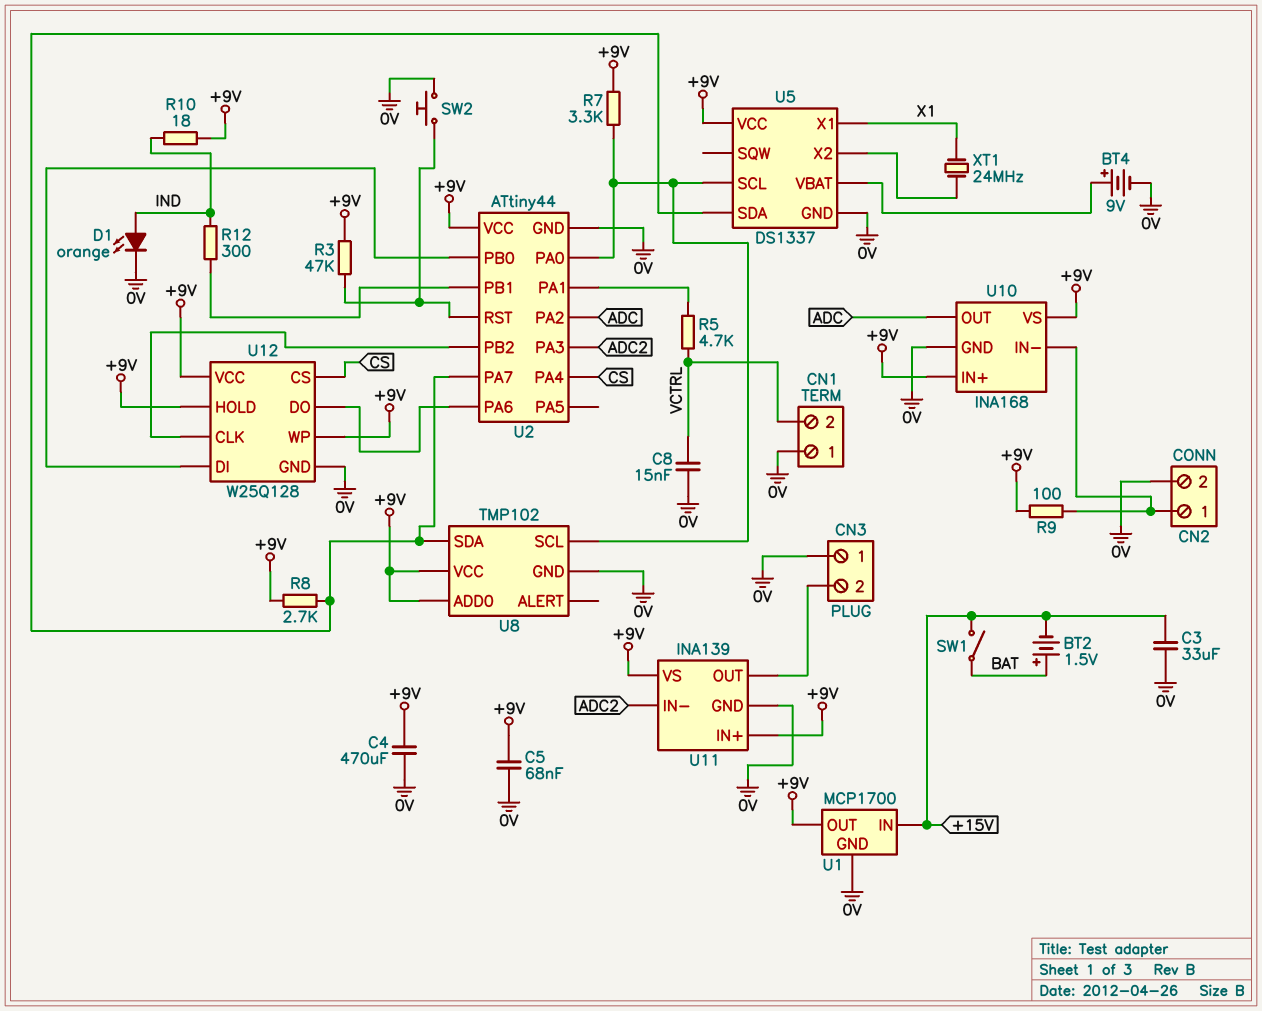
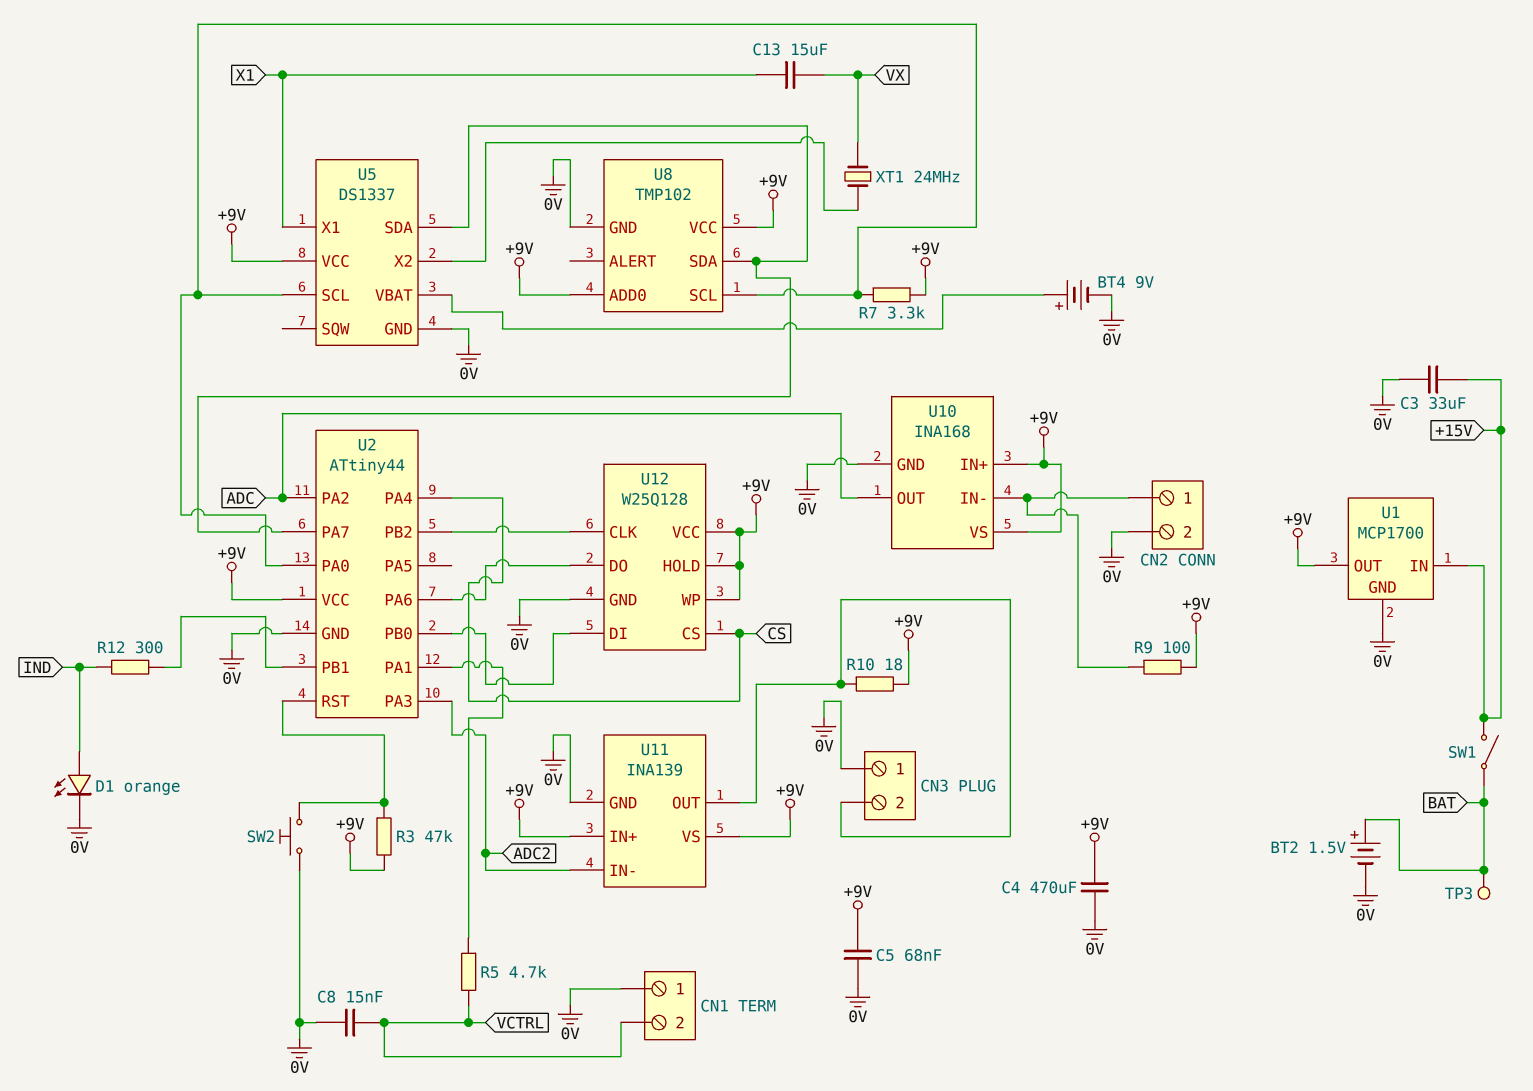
BT2: 1.5V (plus BAT, minus +15V) -> 1.5V (plus BAT, minus 0V)
C13: none -> 15uF (VX, X1)
R8: 2.7k (+9V, U2/PA7) -> none
R10: 18 (+9V, IND) -> 18 (+9V, CN3/2)
TP3: none -> test point (BAT)
XT1: 24MHz (U5/X2, X1) -> 24MHz (U5/X2, VX)

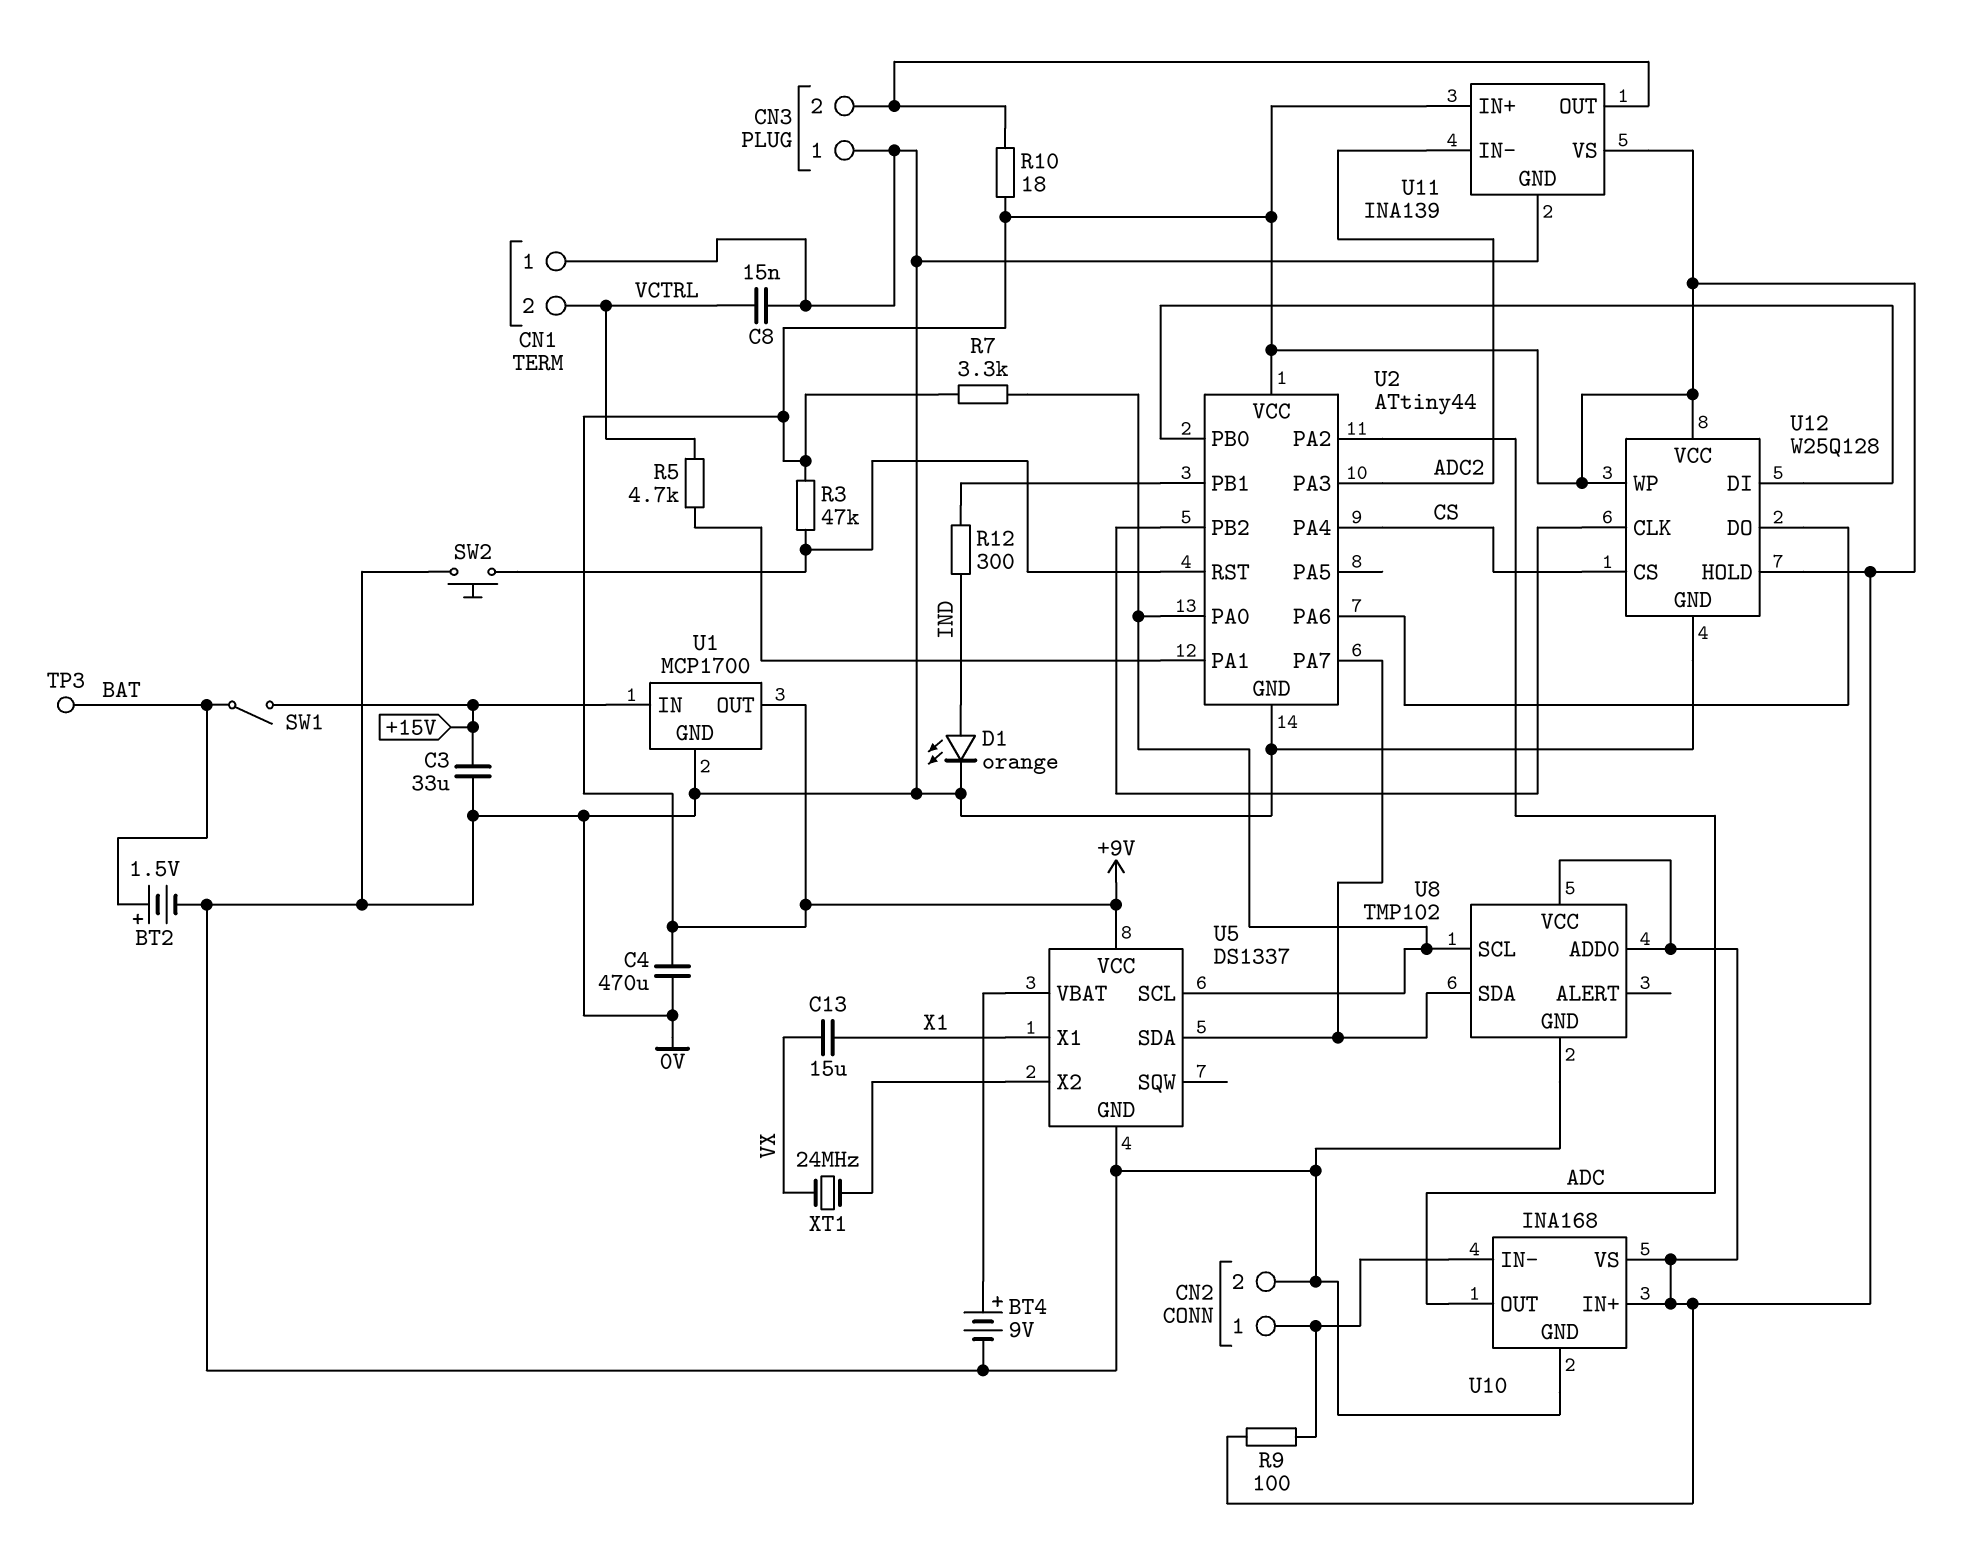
C5: 68nF (+9V, 0V) -> none

